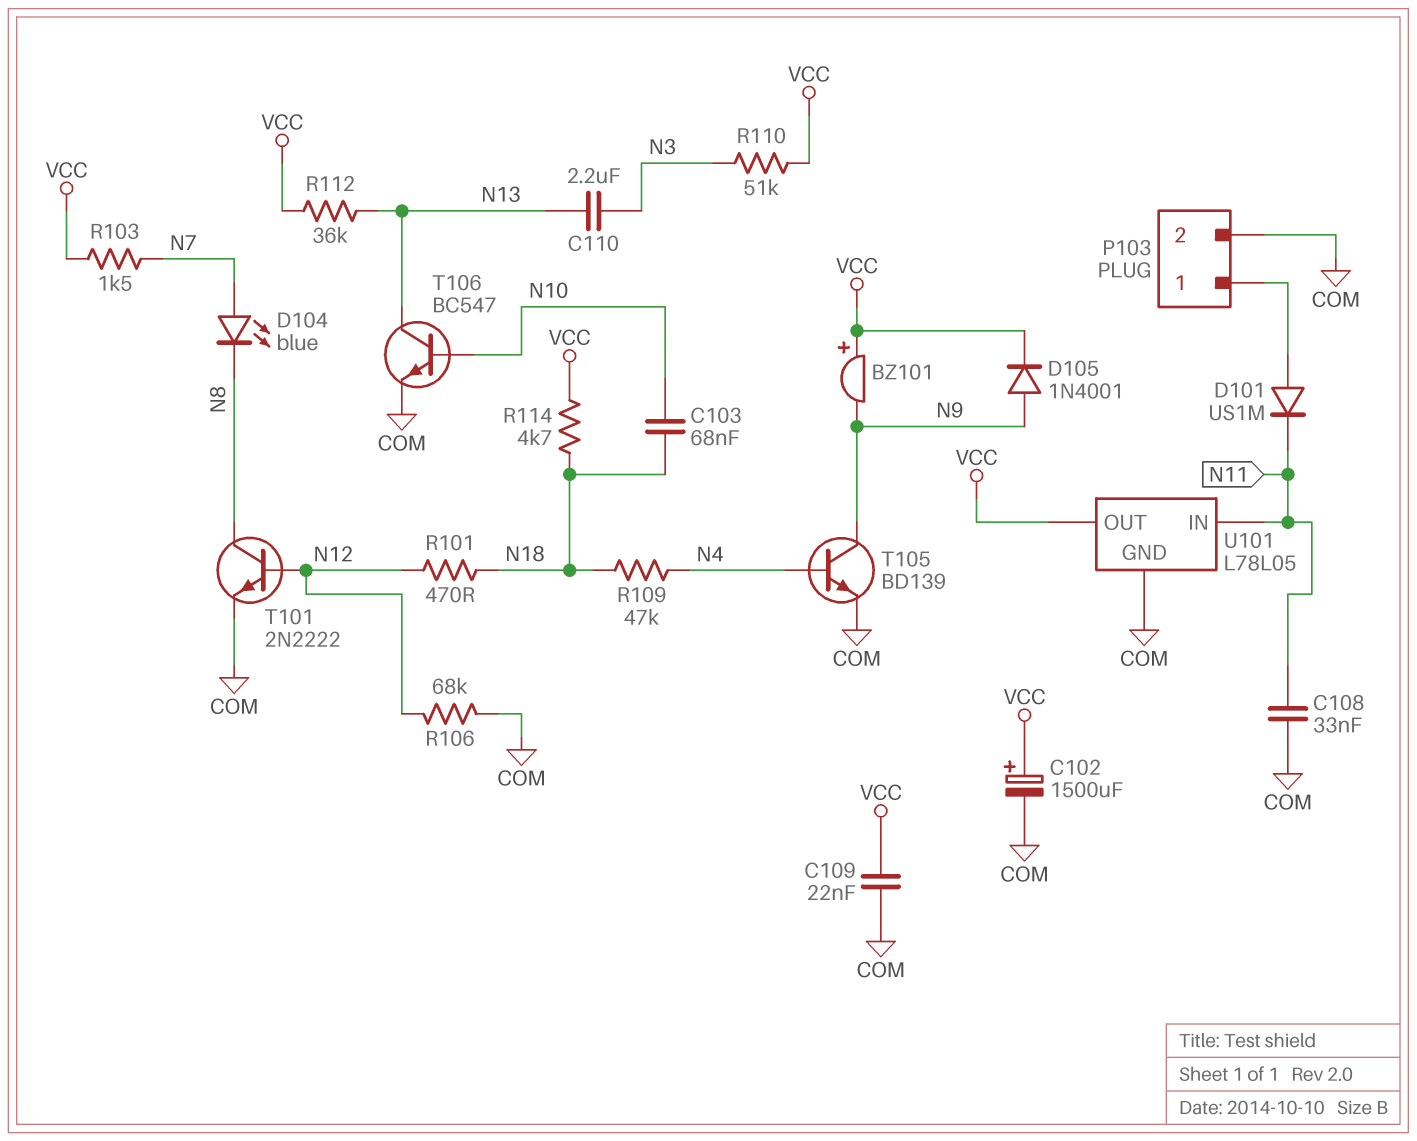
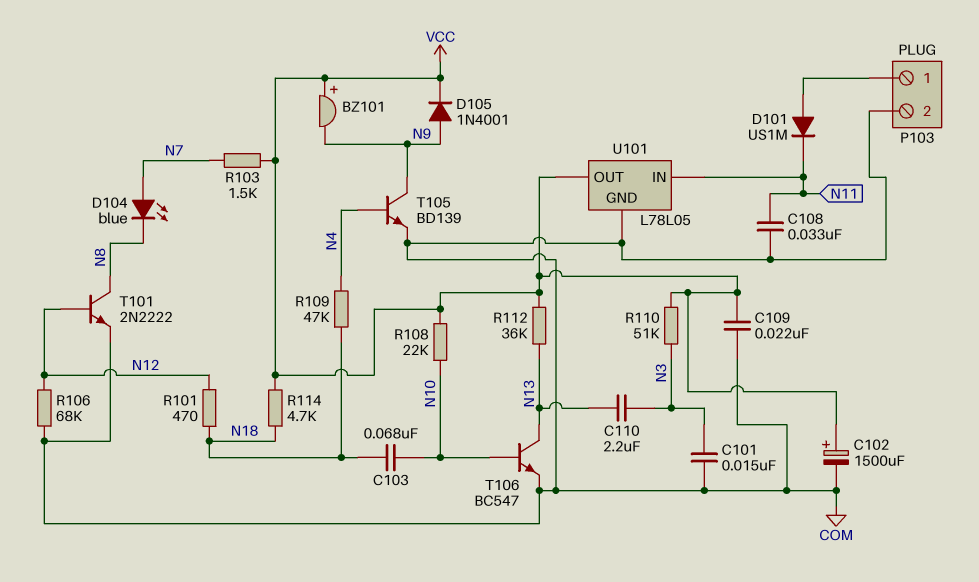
C101: none -> 15nF (COM, N3)
R108: none -> 22k (N10, VCC)

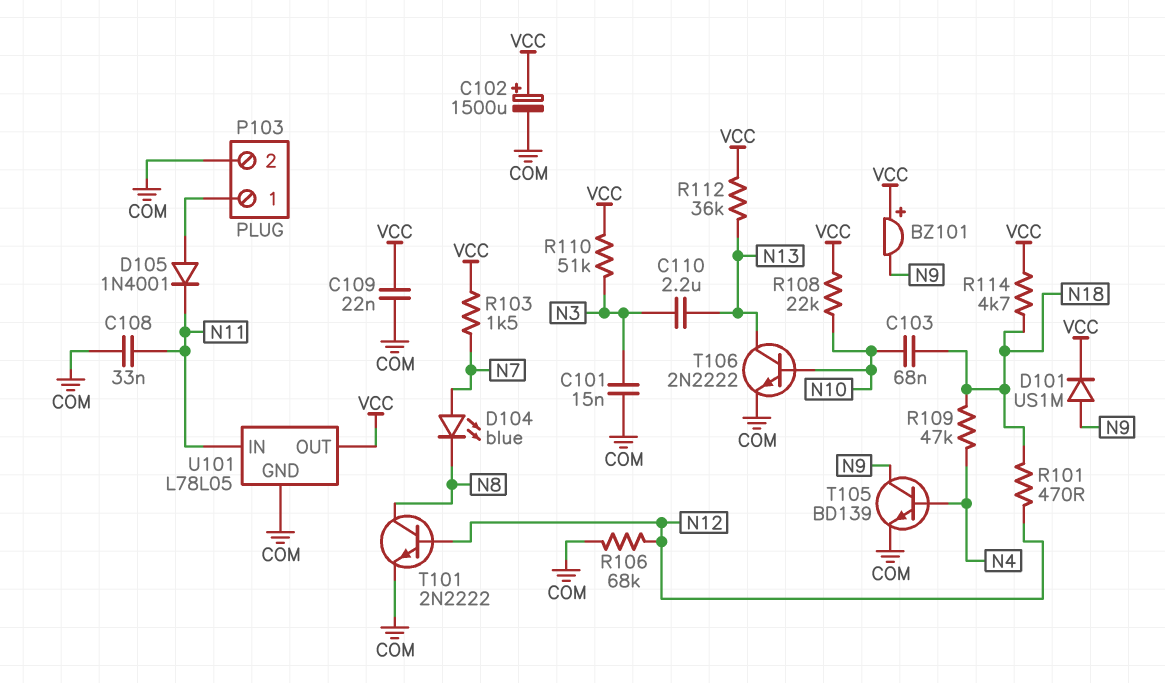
D101: diode US1M (A P103/1, K N11) -> diode US1M (A N9, K VCC)
D105: diode 1N4001 (A N9, K VCC) -> diode 1N4001 (A P103/1, K N11)
T106: NPN BC547 (B N10, C N13, E COM) -> NPN 2N2222 (B N10, C N13, E COM)

